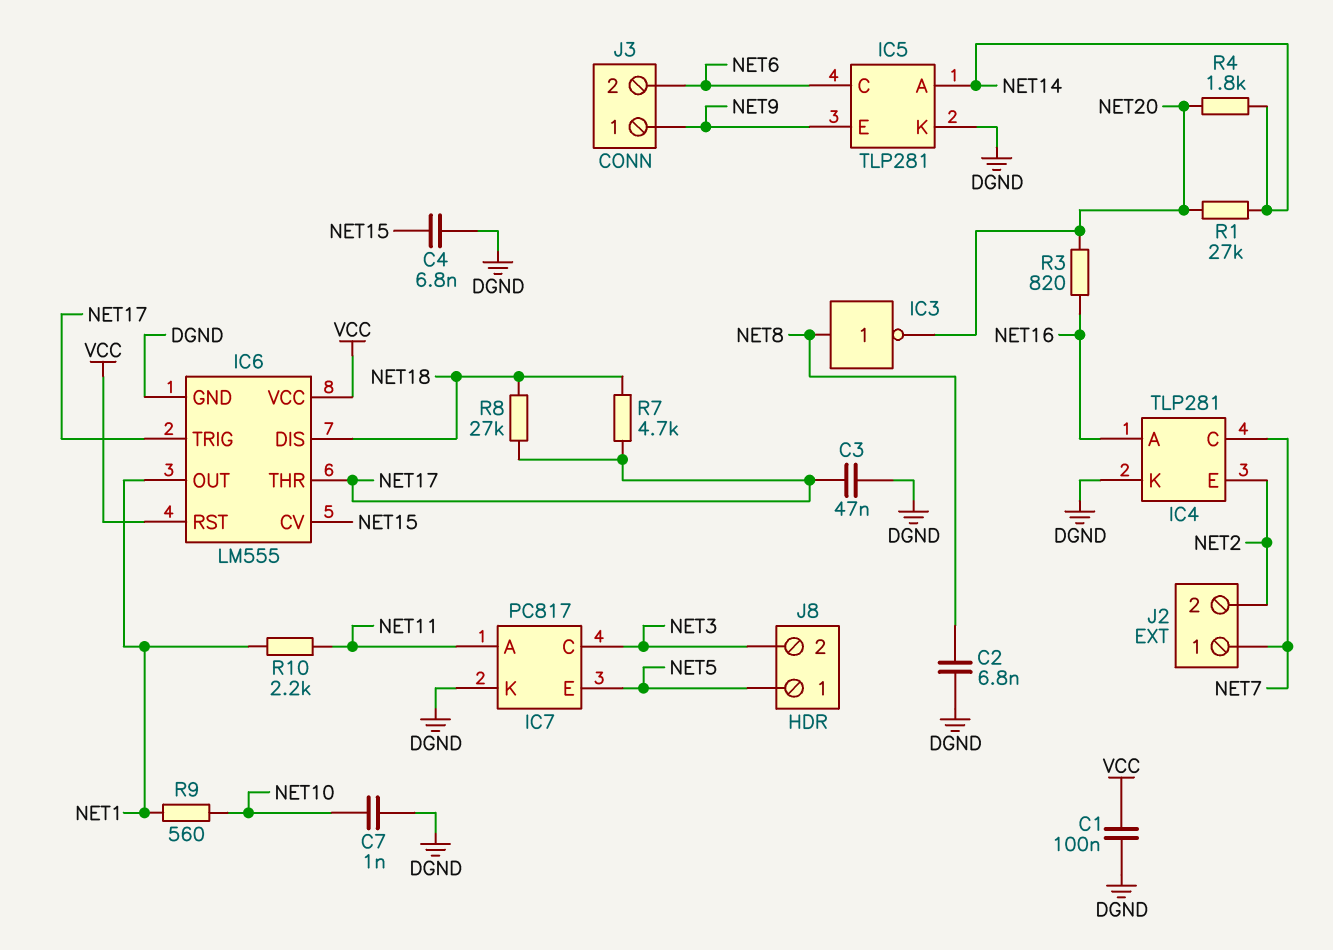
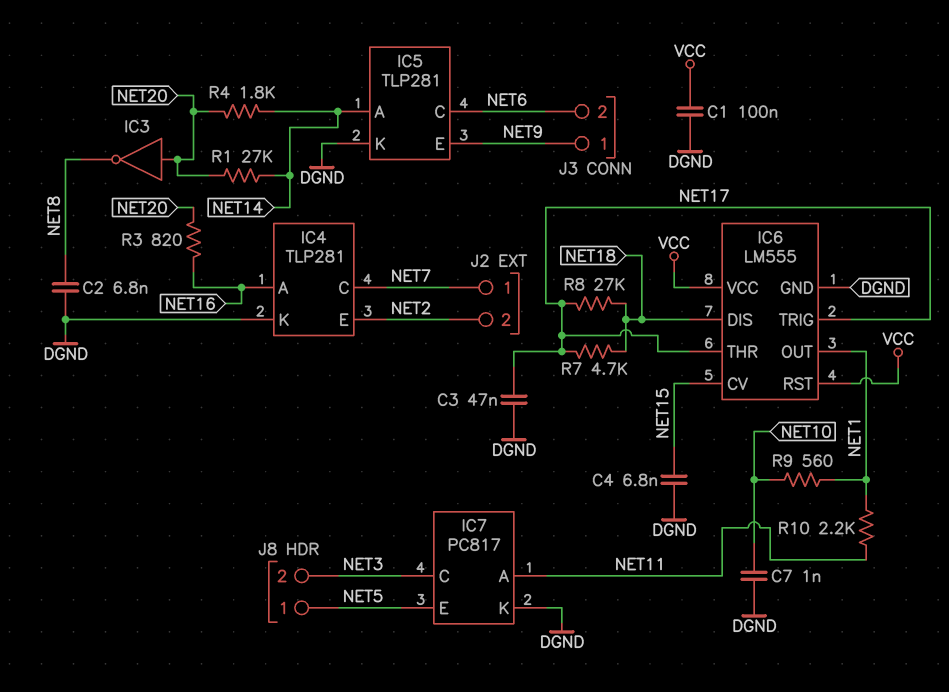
IC3: NOT (in NET8, out NET20) -> NOT (in NET20, out NET8)

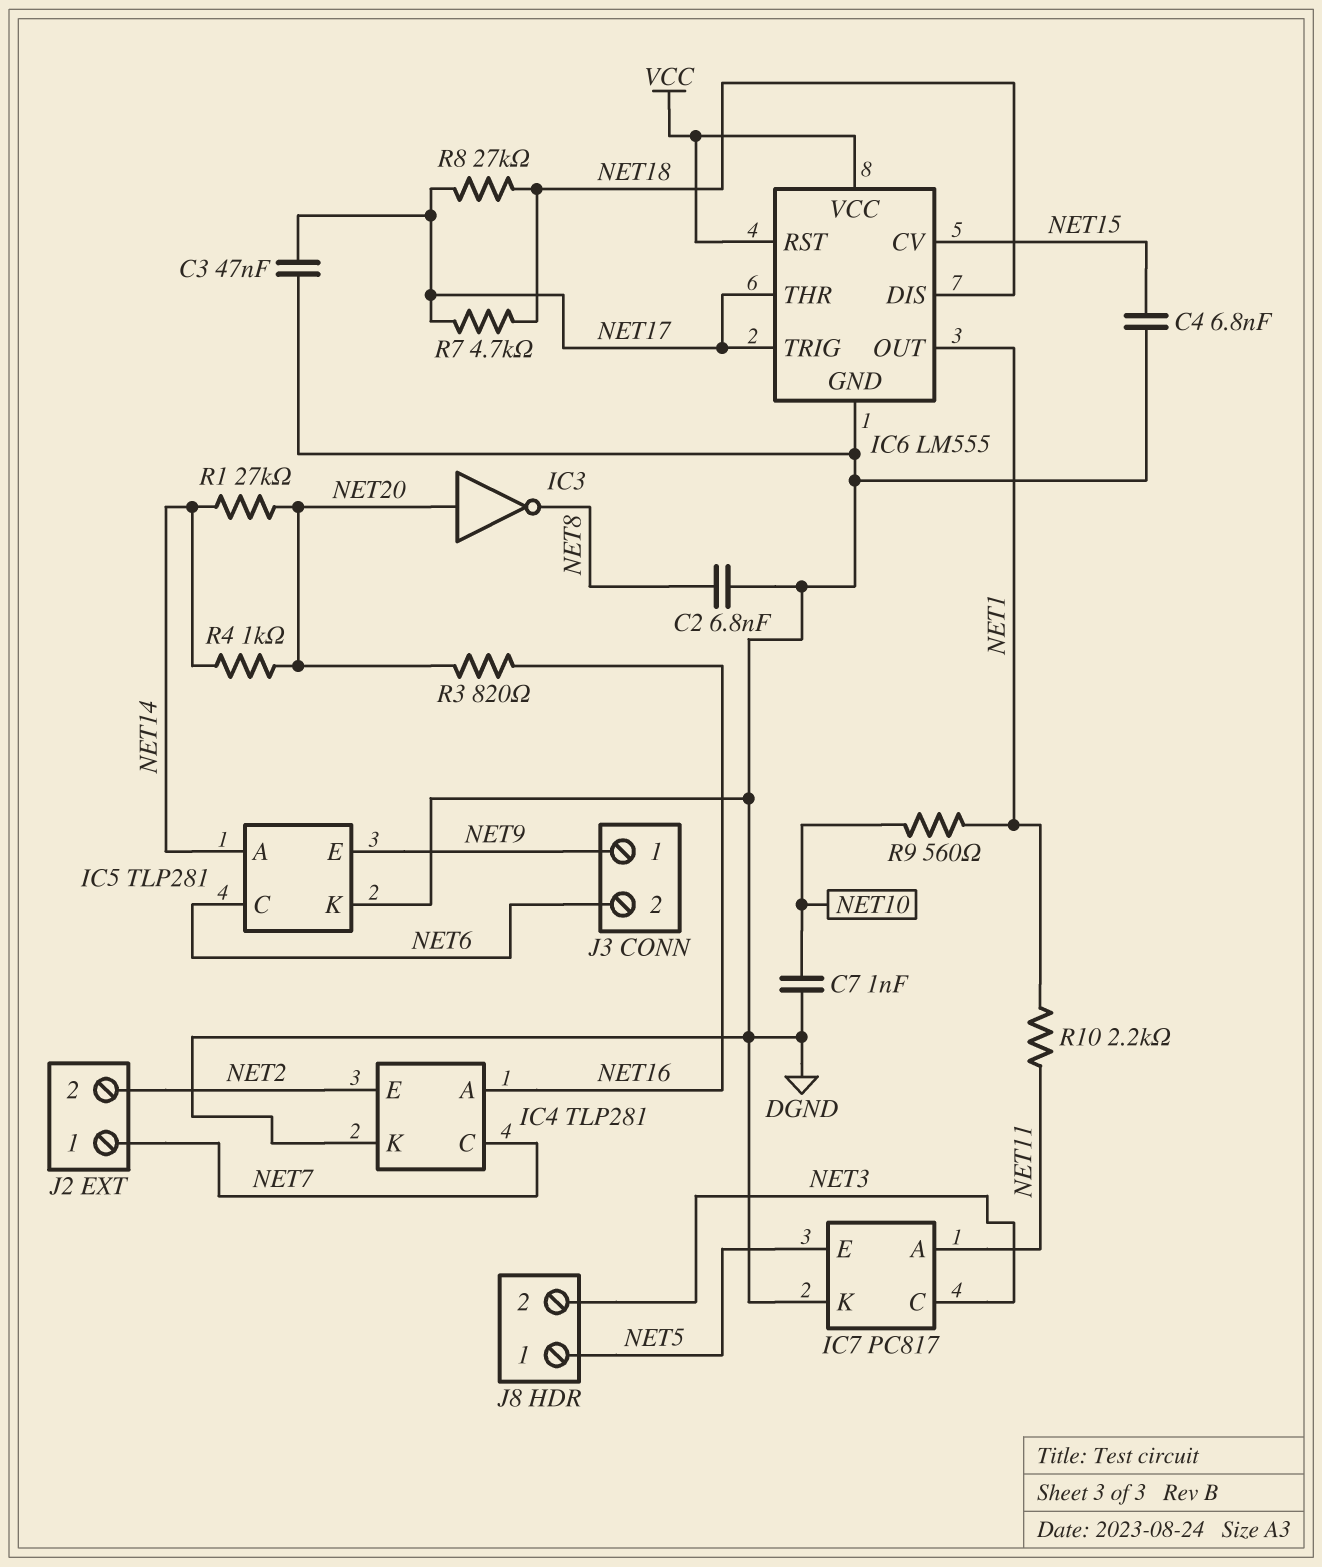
C1: 100nF (DGND, VCC) -> none
R4: 1.8k (NET14, NET20) -> 1k (NET14, NET20)

